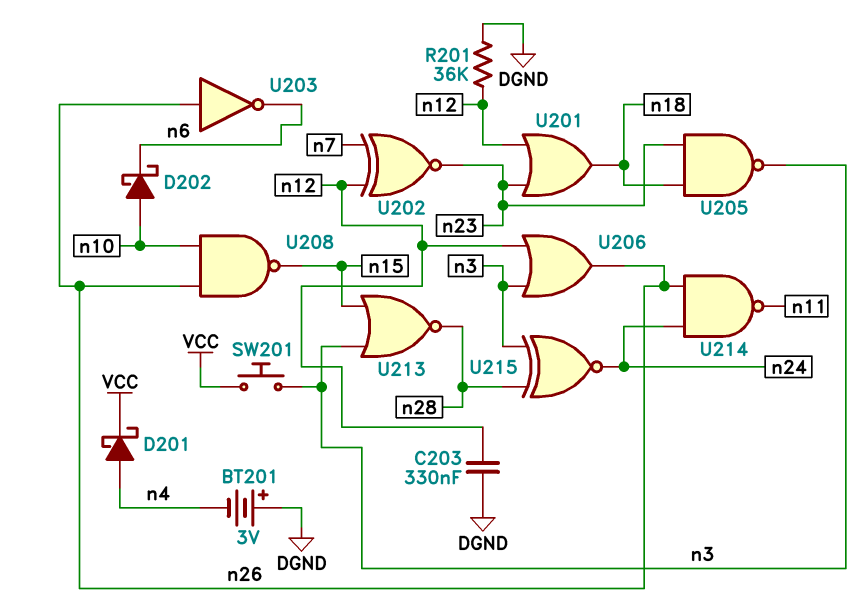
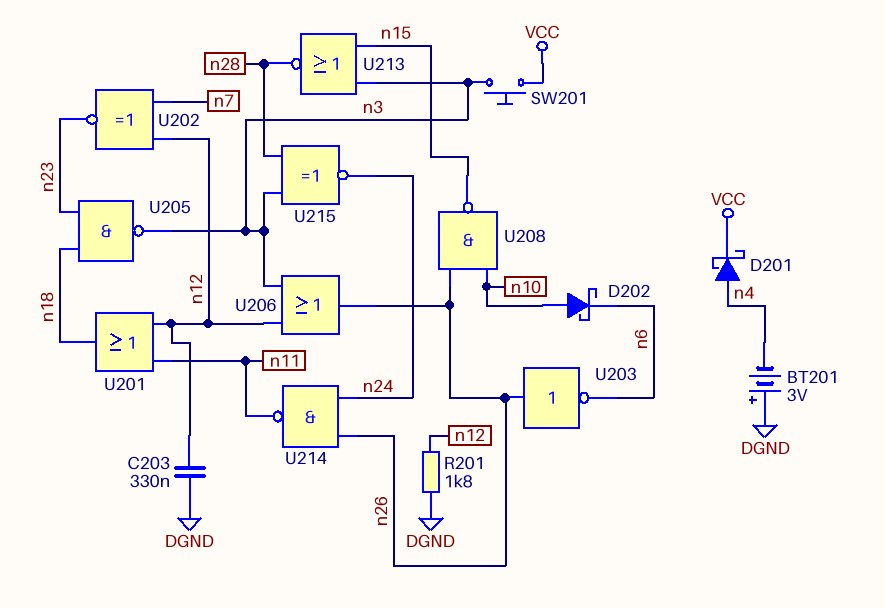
R201: 36k (DGND, n12) -> 1.8k (DGND, n12)
U201: OR (in n12, in n23, out n18) -> OR (in n11, in n12, out n18)

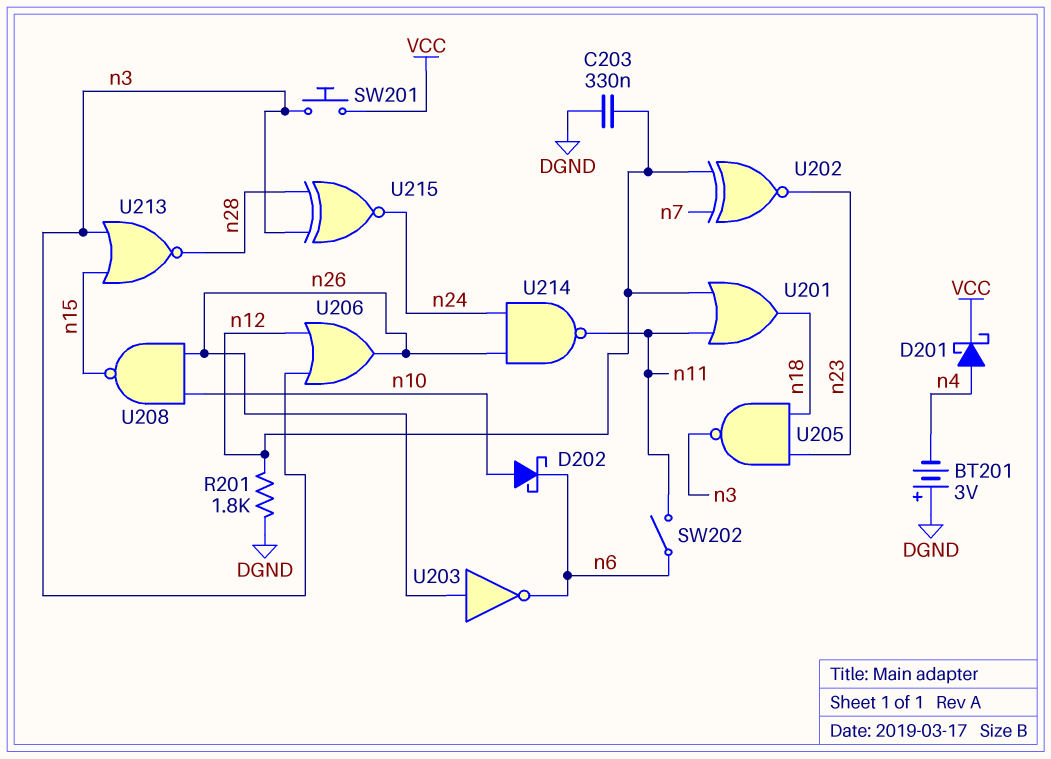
SW202: none -> switch (n6, n11)

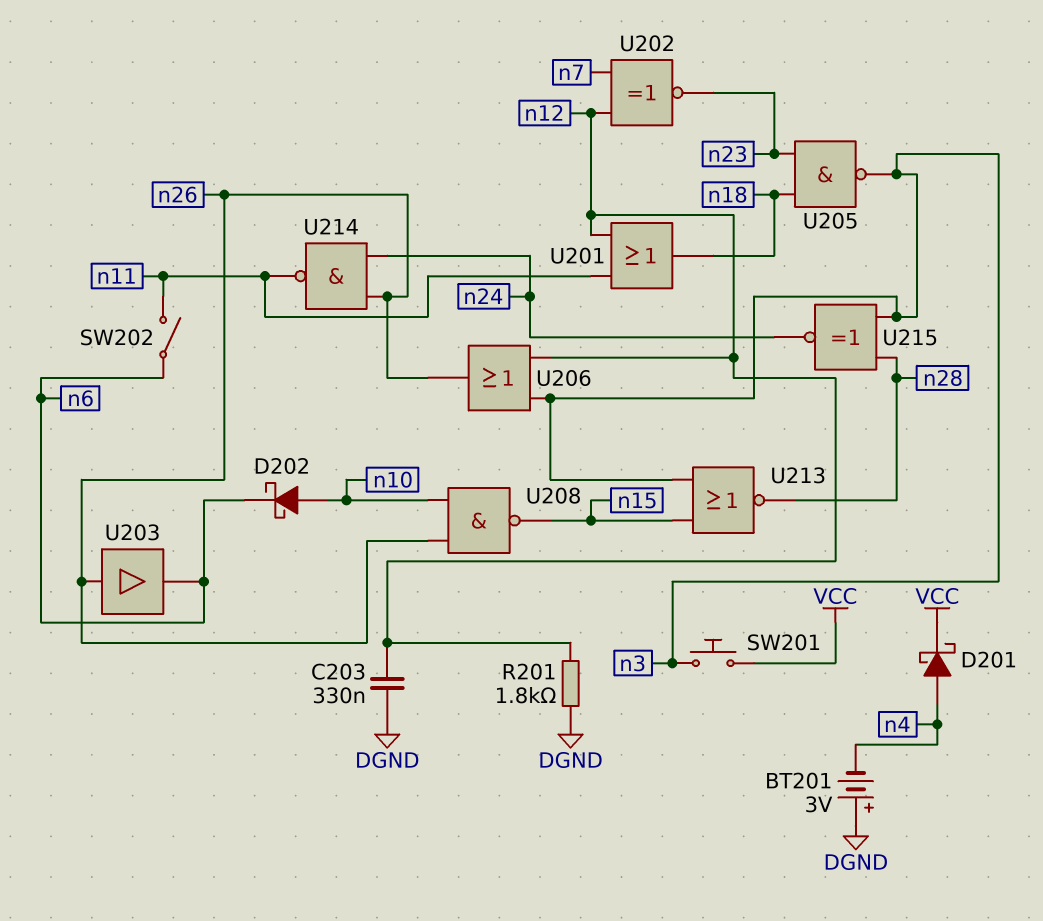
U203: NOT (in n26, out n6) -> buffer (in n26, out n6)

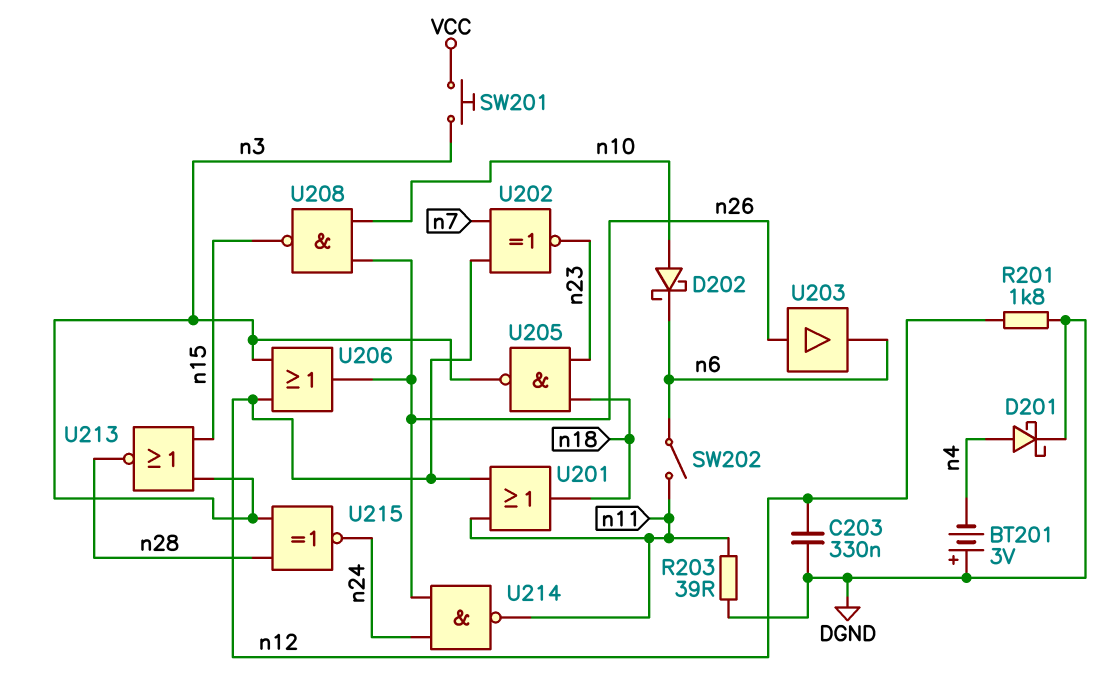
D201: schottky (A n4, K VCC) -> schottky (A n4, K DGND)
R203: none -> 39 (DGND, n11)

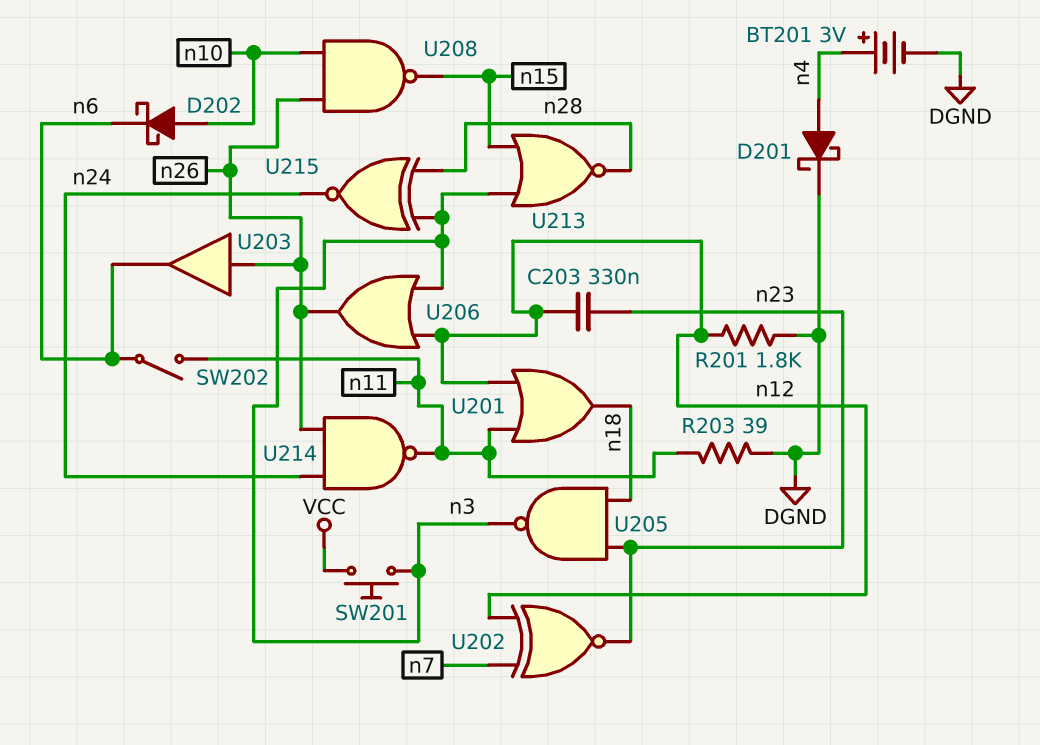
BT201: 3V (plus DGND, minus n4) -> 3V (plus n4, minus DGND)
C203: 330nF (DGND, n12) -> 330nF (n12, n23)

